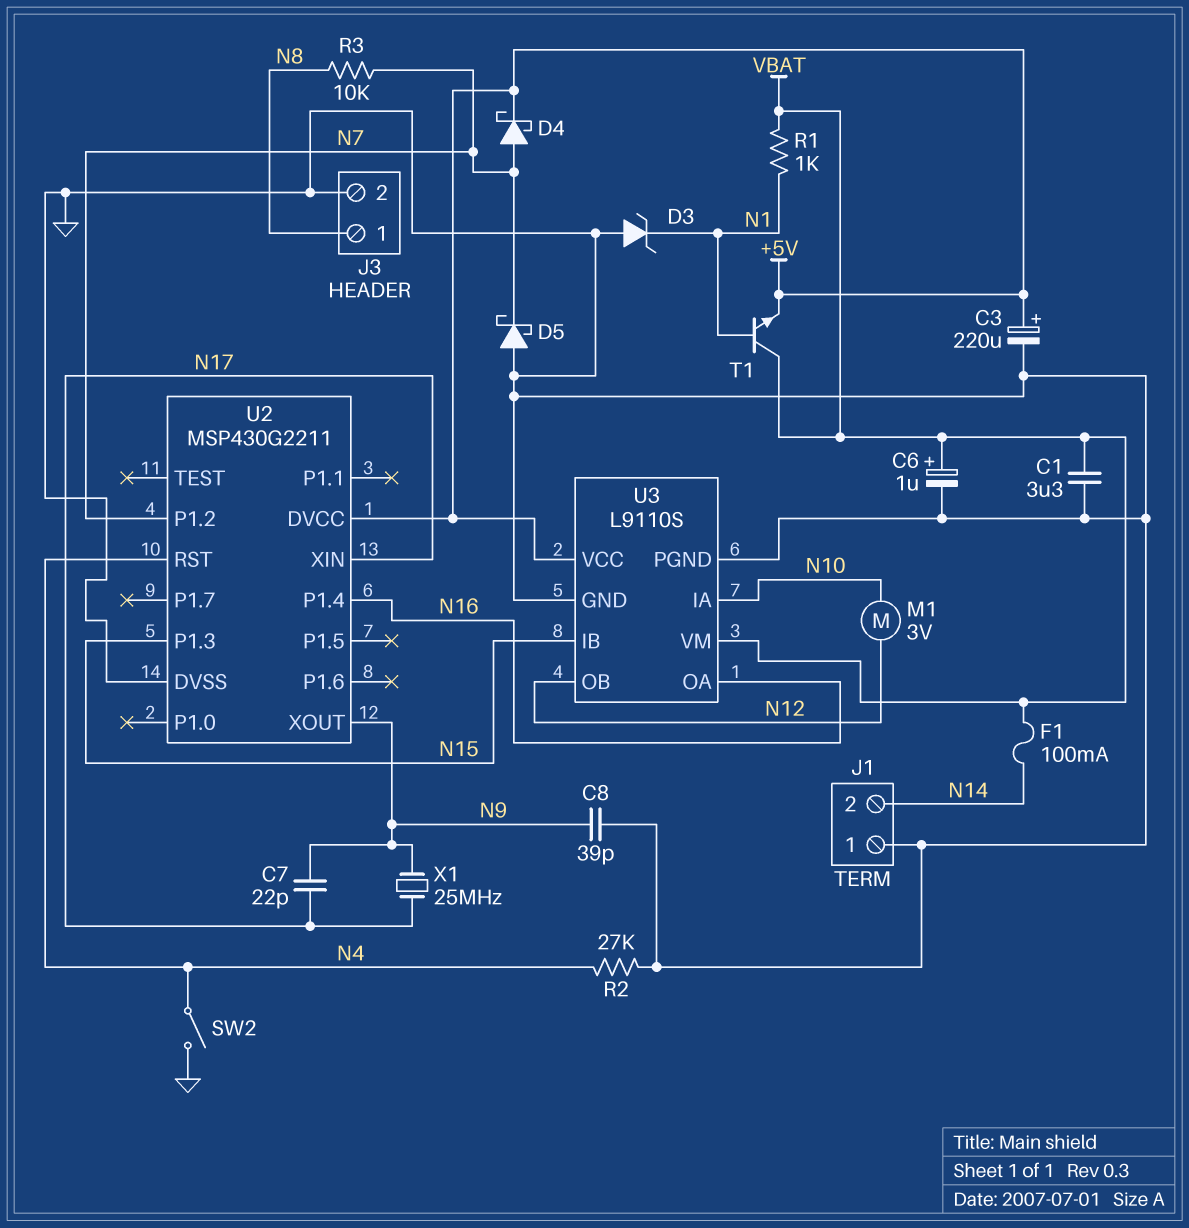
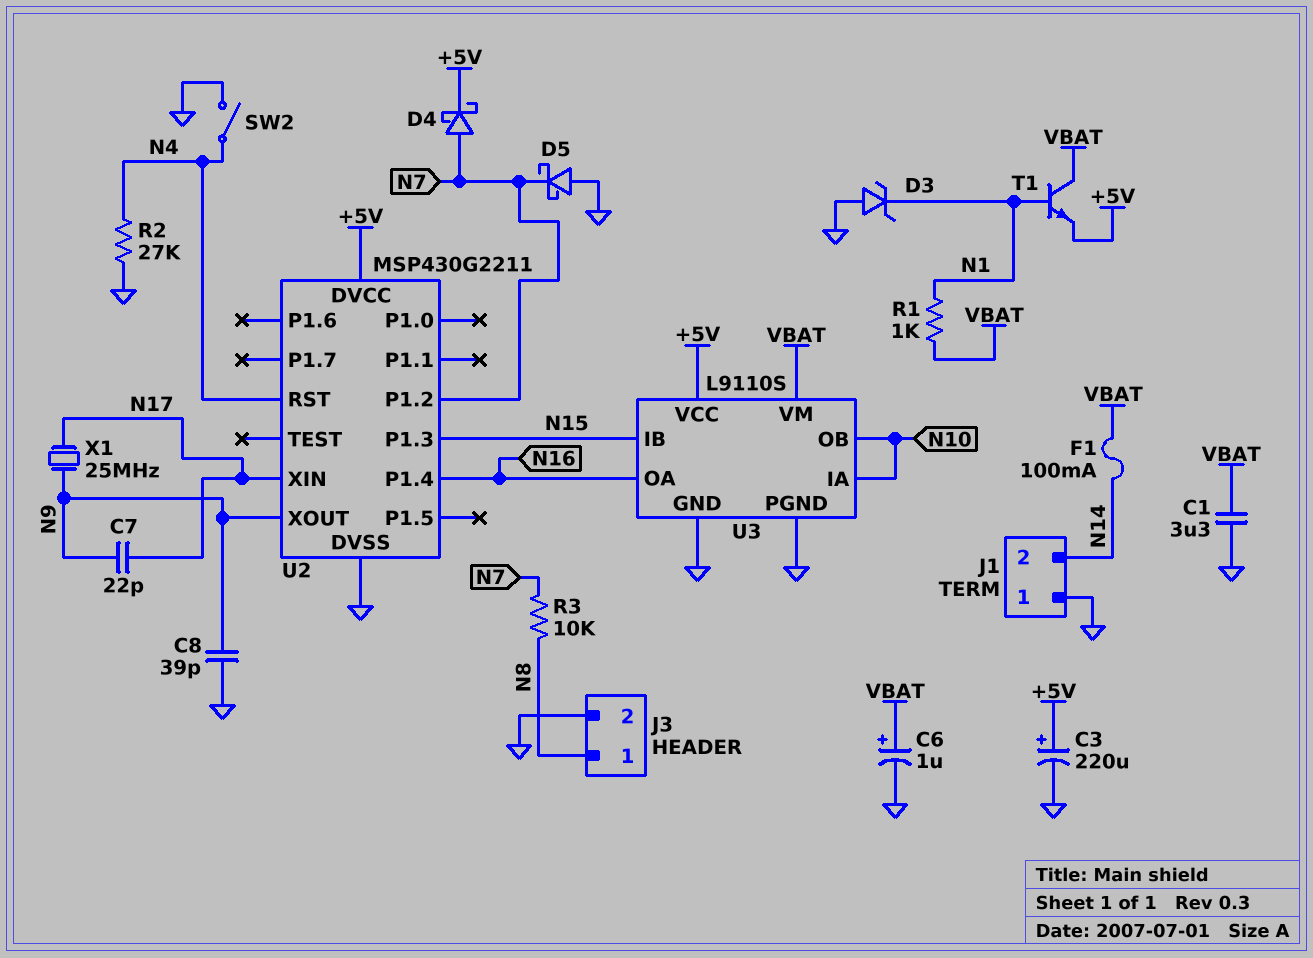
M1: motor 3V (N10, N12) -> none
U3 pin OB: N12 -> N10

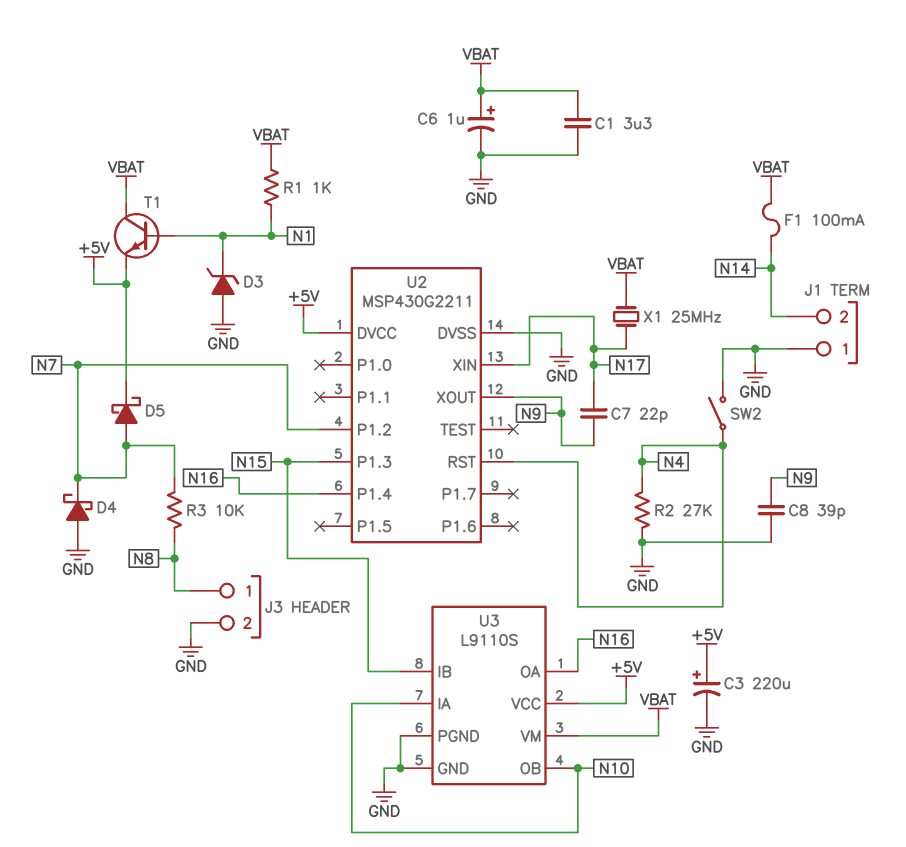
D4: schottky (A N7, K +5V) -> schottky (A GND, K N7)
D5: schottky (A GND, K N7) -> schottky (A N7, K +5V)
X1: 25MHz (N9, N17) -> 25MHz (N17, VBAT)

